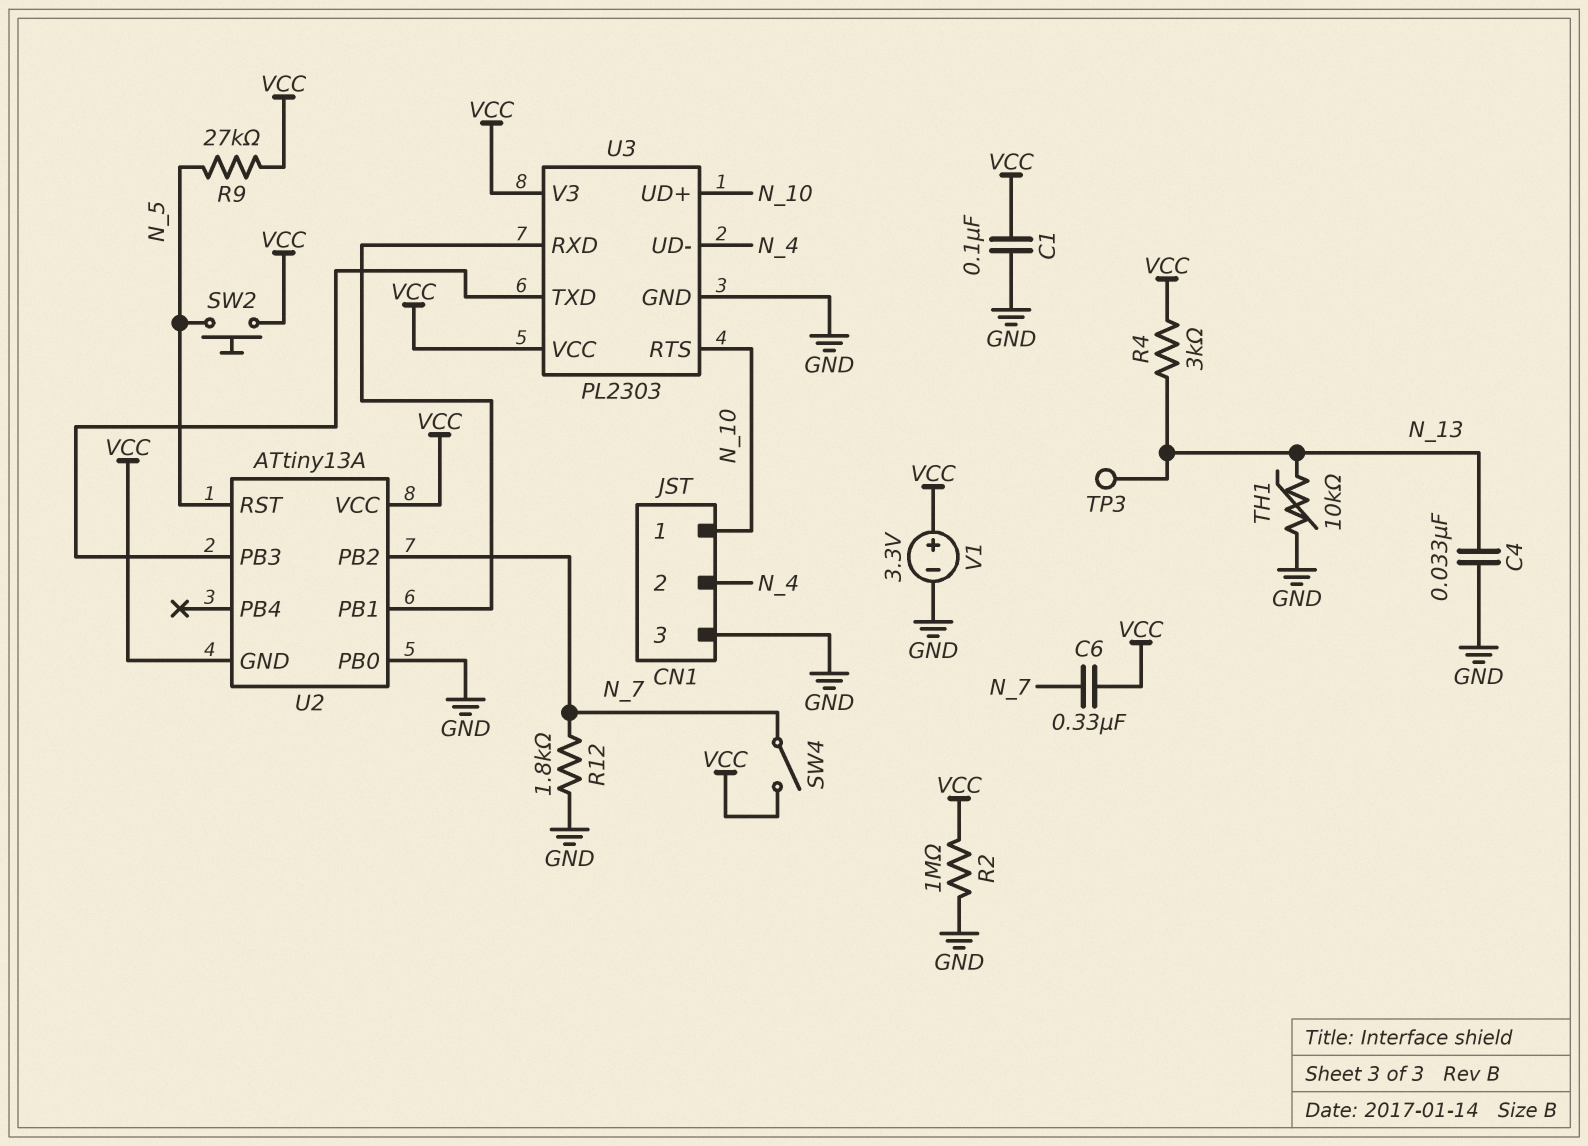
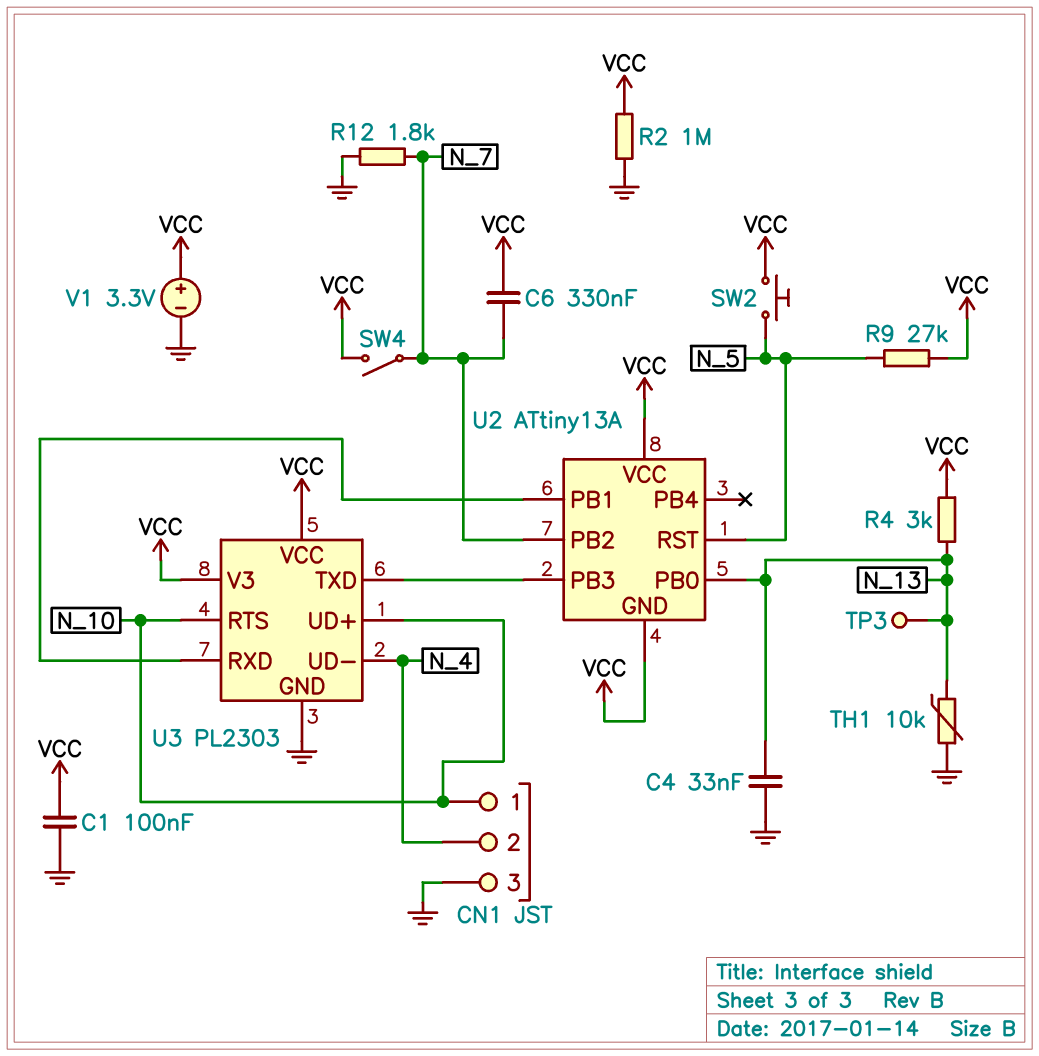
U2 pin PB0: GND -> N_13

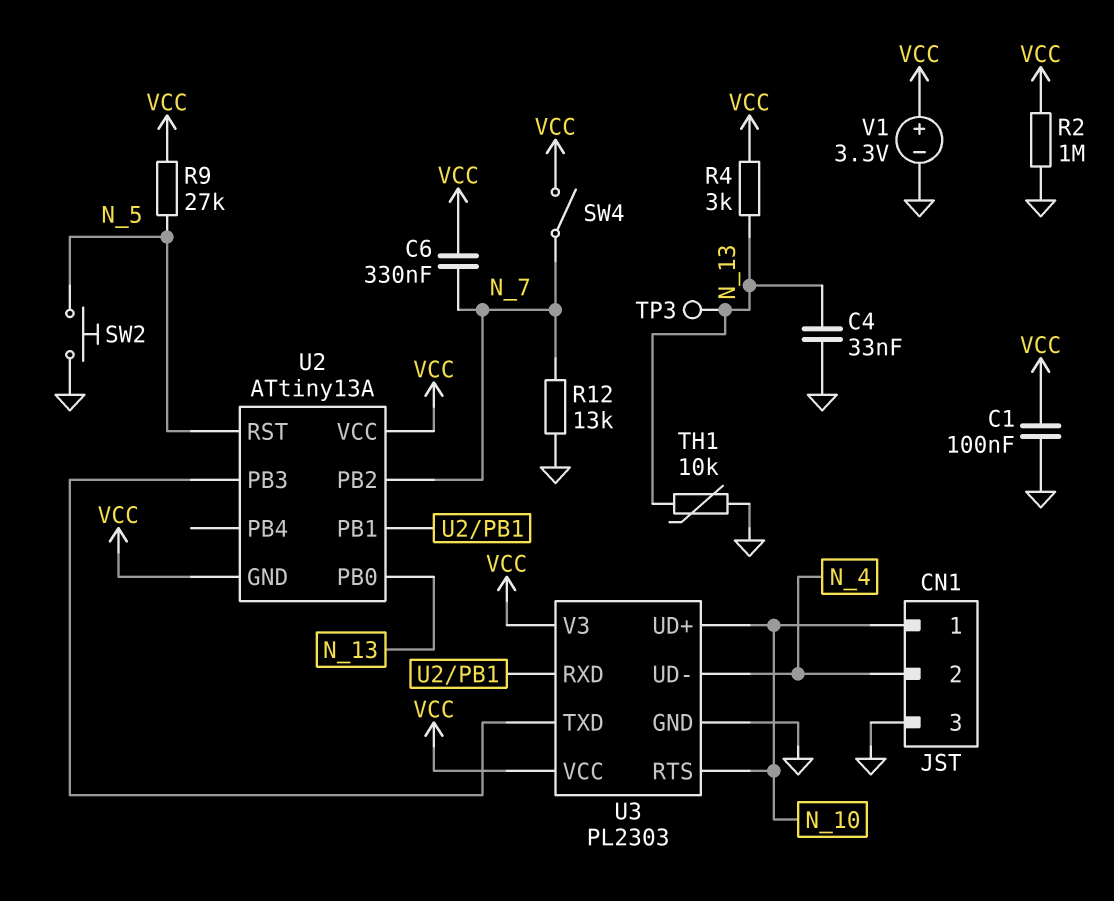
R12: 1.8k (GND, N_7) -> 13k (GND, N_7)
SW2: button (N_5, VCC) -> button (GND, N_5)

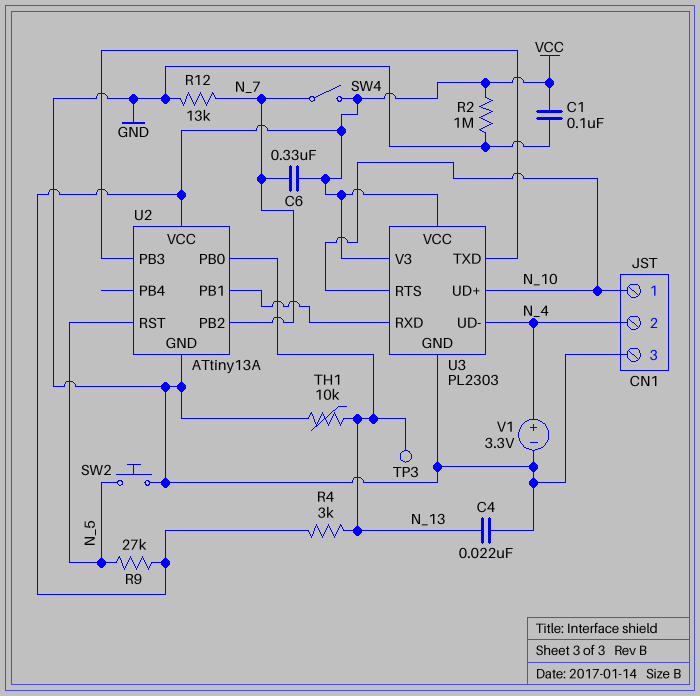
C4: 33nF (GND, N_13) -> 22nF (GND, N_13)
U2 pin GND: VCC -> GND
V1: 3.3V (plus VCC, minus GND) -> 3.3V (plus N_4, minus GND)

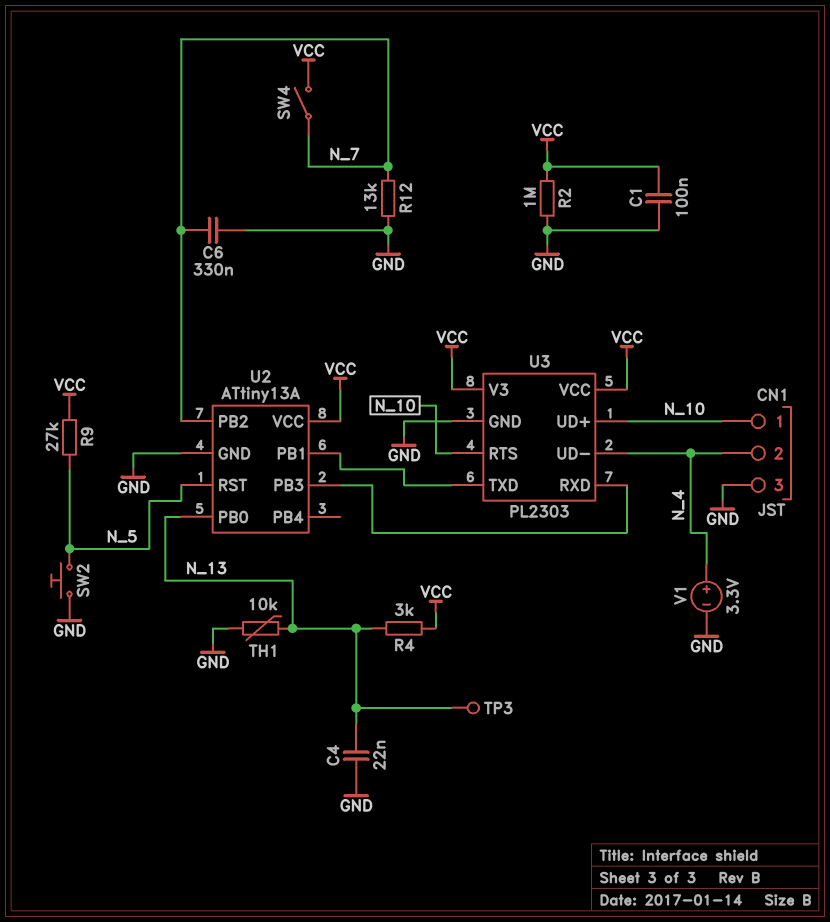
C6: 330nF (N_7, VCC) -> 330nF (GND, N_7)
U3 pin RXD: U2/PB1 -> U2/PB3
U3 pin TXD: U2/PB3 -> U2/PB1

